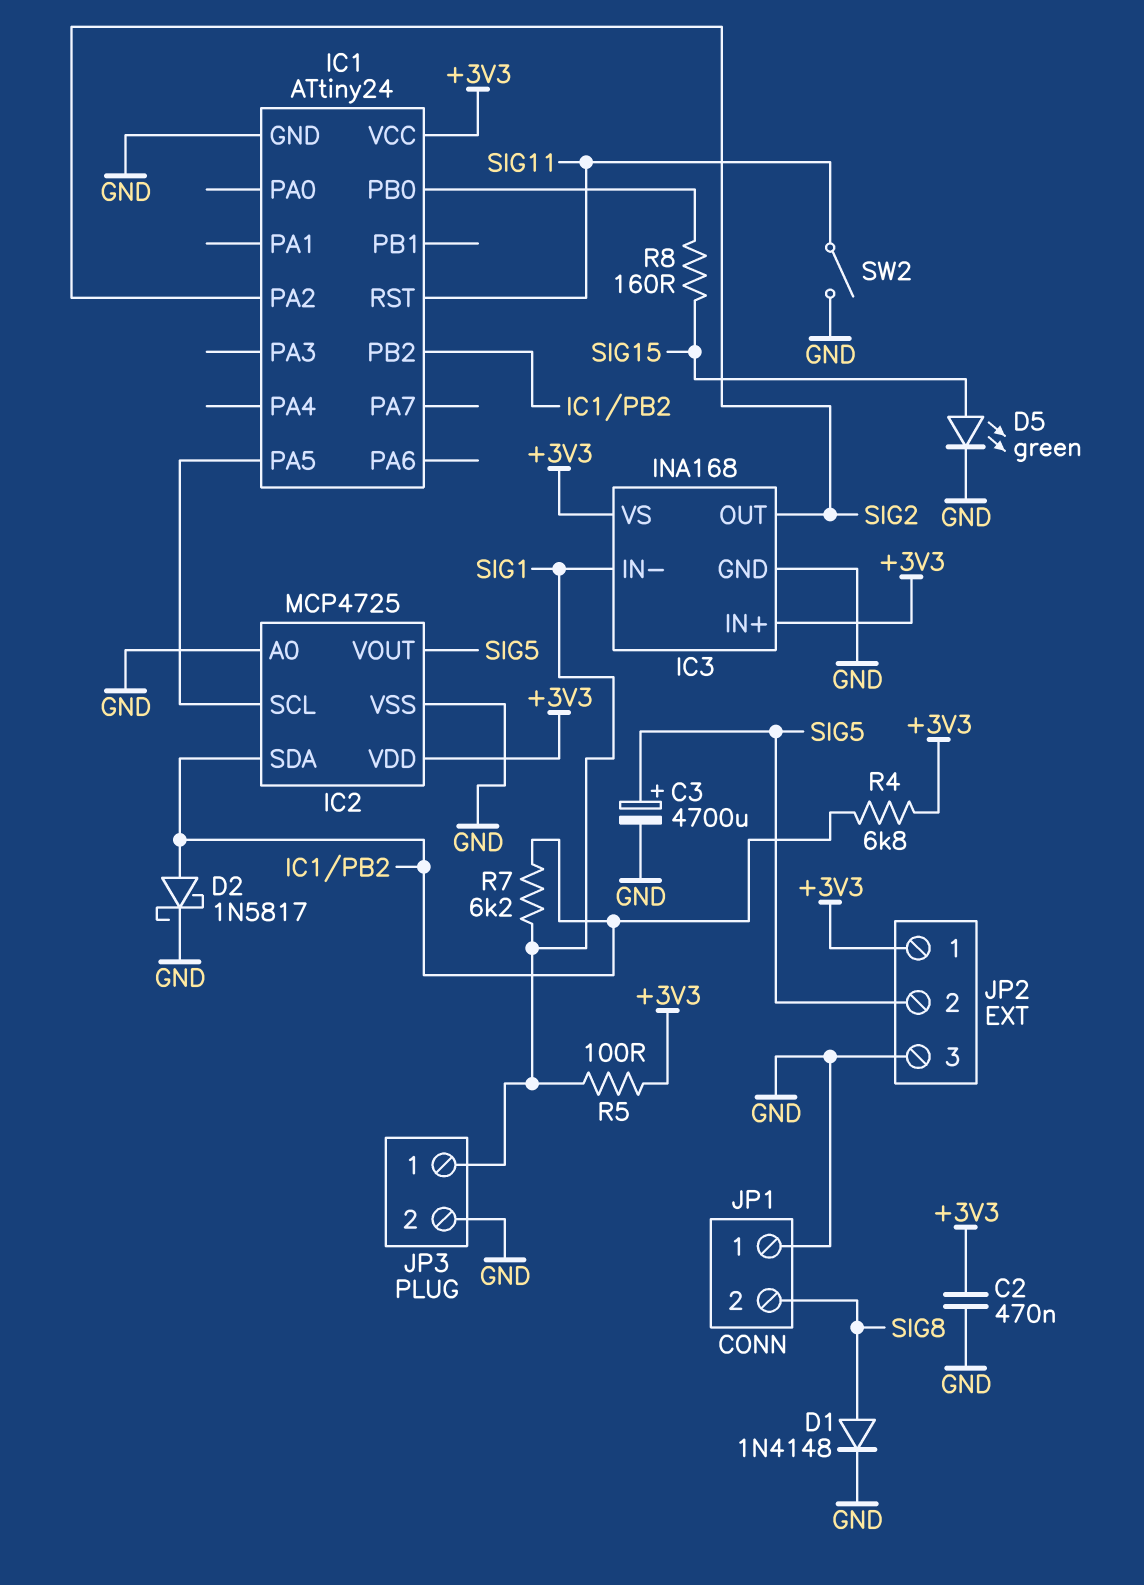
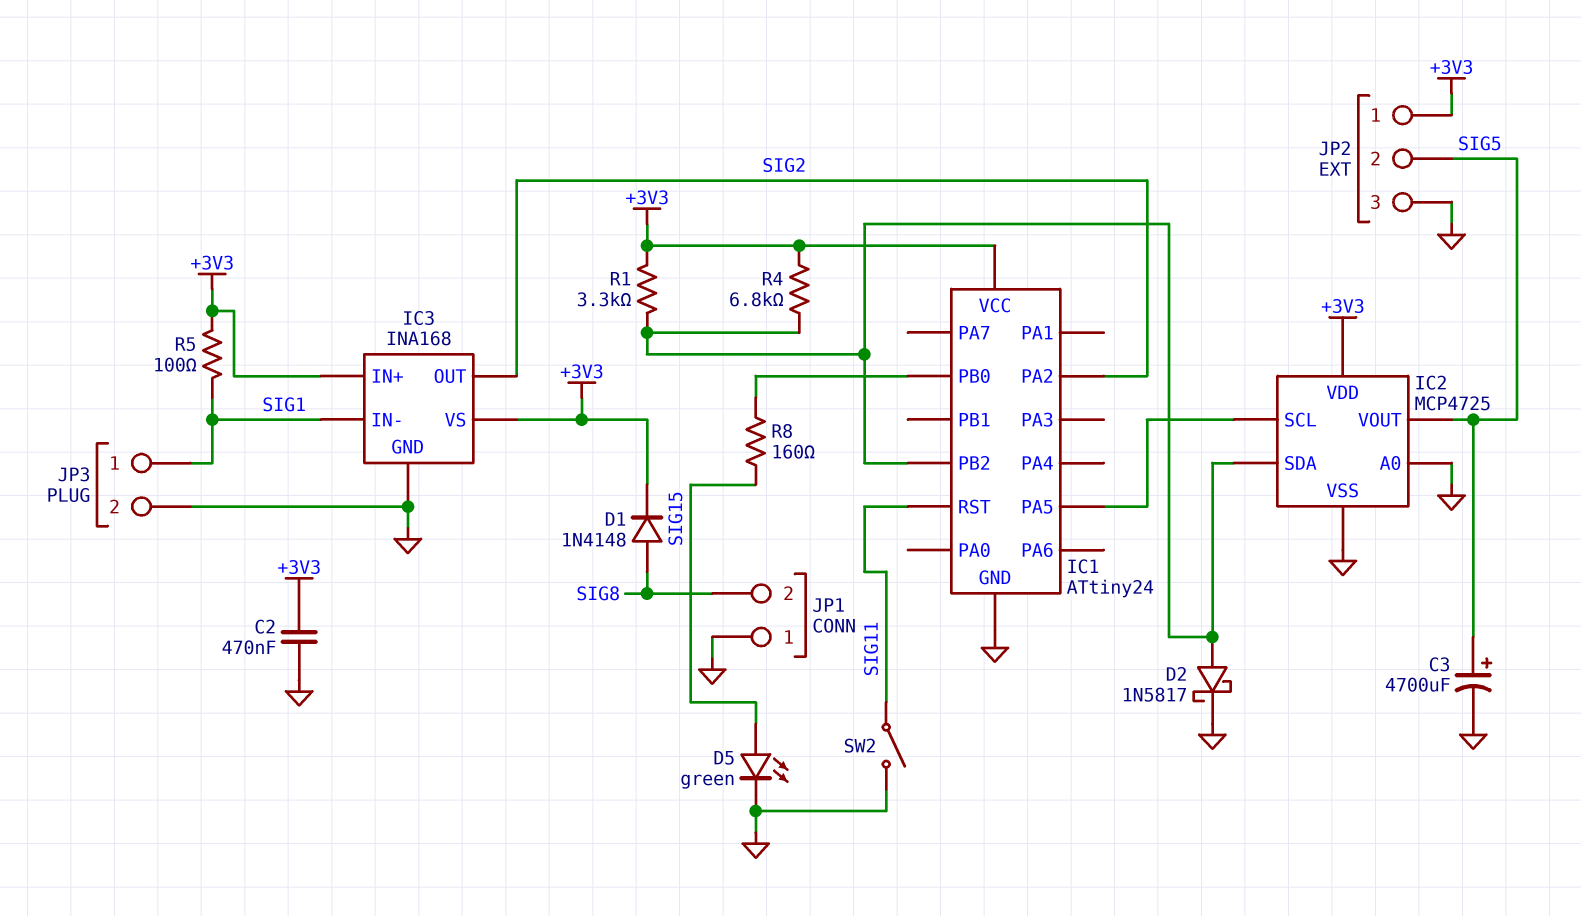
D1: diode 1N4148 (A SIG8, K GND) -> diode 1N4148 (A SIG8, K +3V3)
R1: none -> 3.3k (+3V3, IC1/PB2)
R7: 6.2k (IC1/PB2, SIG1) -> none

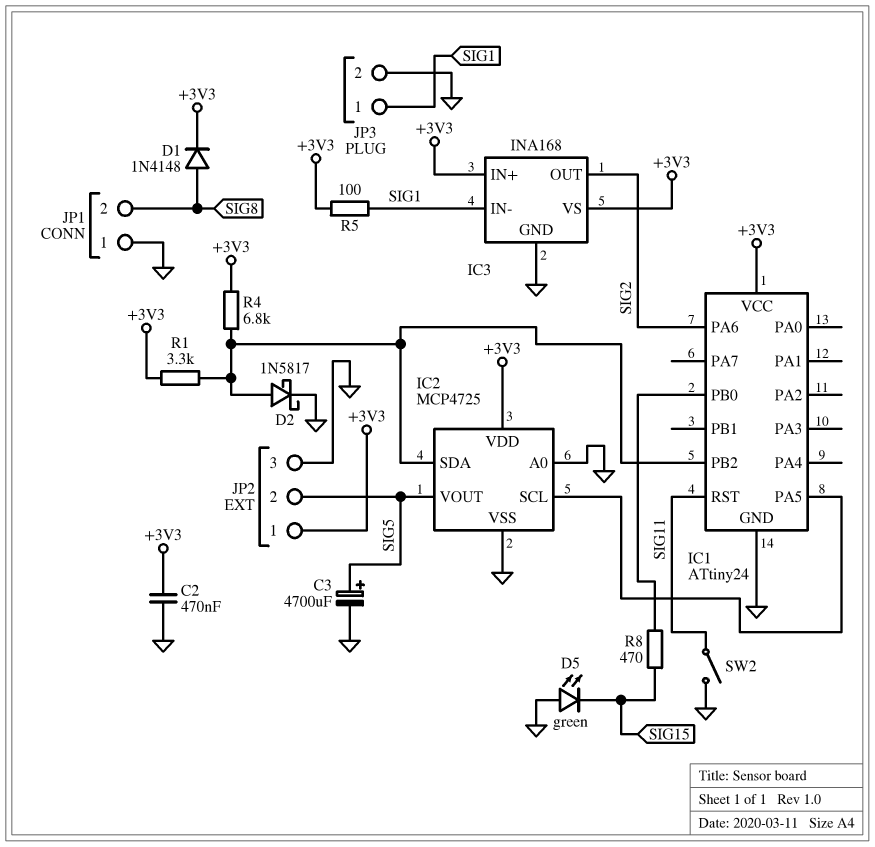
D5: LED green (A SIG15, K GND) -> LED green (A GND, K SIG15)
IC1 pin PA2: SIG2 -> none
IC1 pin PA6: none -> SIG2
R8: 160 (IC1/PB0, SIG15) -> 470 (IC1/PB0, SIG15)

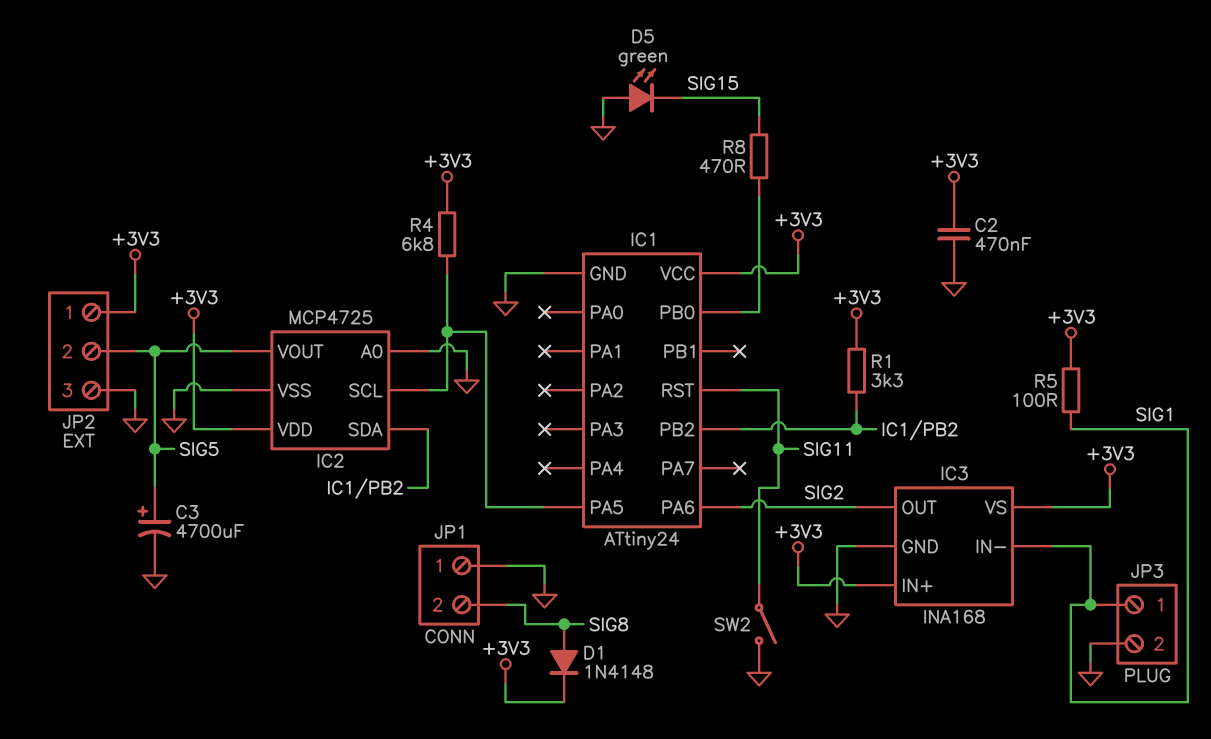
D2: schottky 1N5817 (A IC1/PB2, K GND) -> none
R4: 6.8k (+3V3, IC1/PB2) -> 6.8k (+3V3, IC1/PA5)

